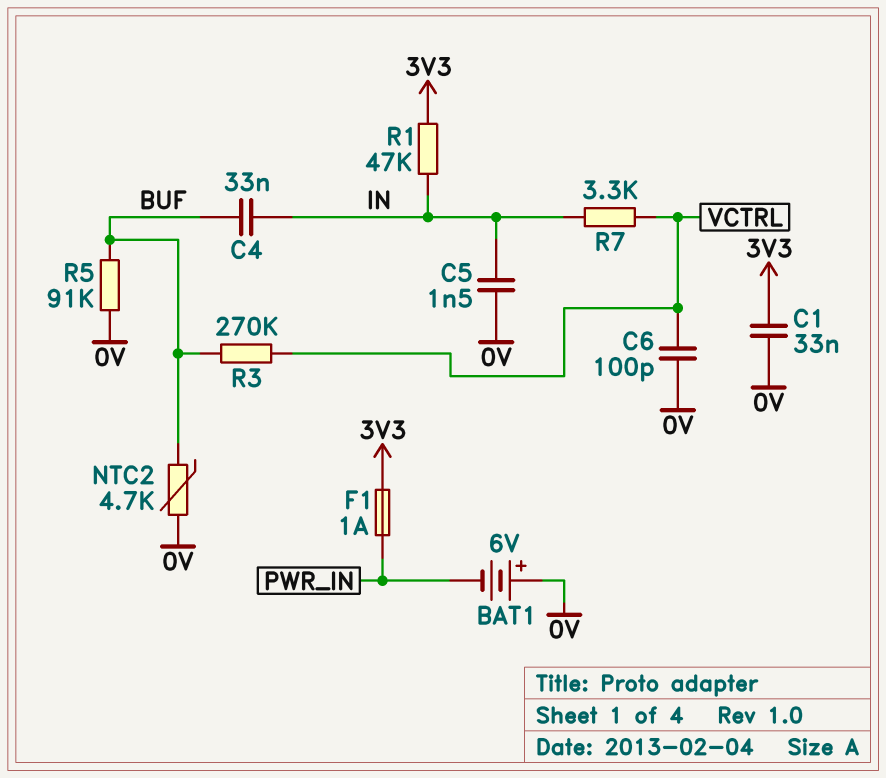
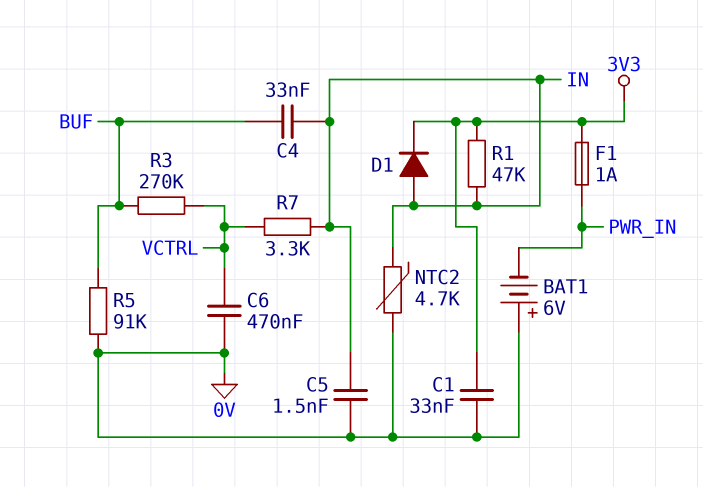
C6: 100pF (0V, VCTRL) -> 470nF (0V, VCTRL)
D1: none -> diode (A IN, K 3V3)
NTC2: 4.7k (0V, BUF) -> 4.7k (0V, IN)

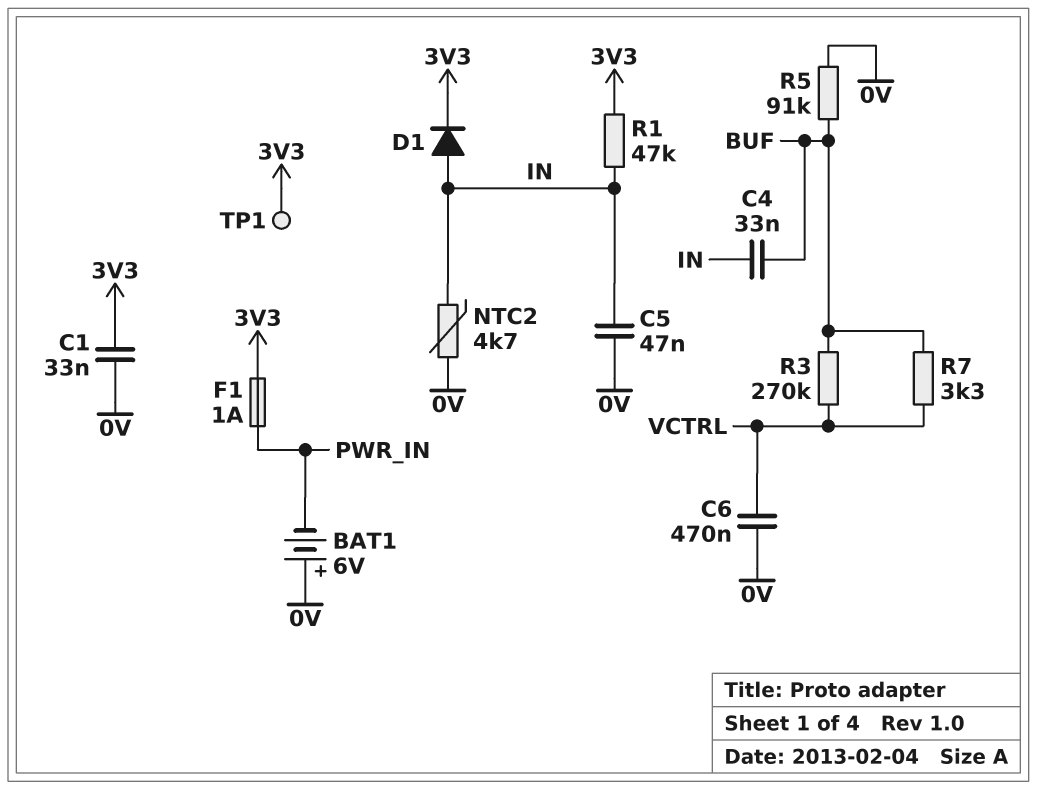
C5: 1.5nF (0V, IN) -> 47nF (0V, IN)
R7: 3.3k (IN, VCTRL) -> 3.3k (BUF, VCTRL)
TP1: none -> test point (3V3)

